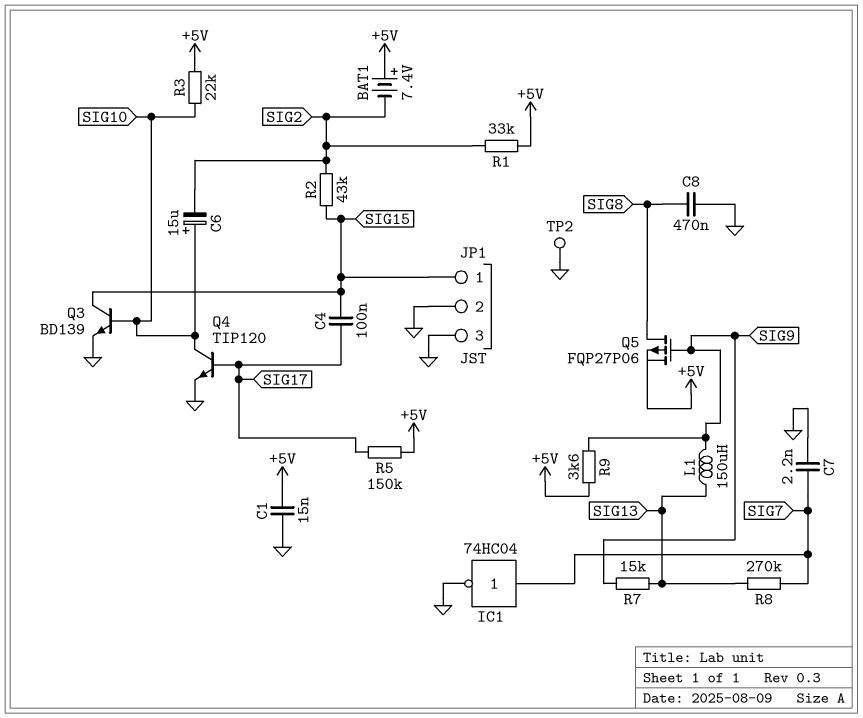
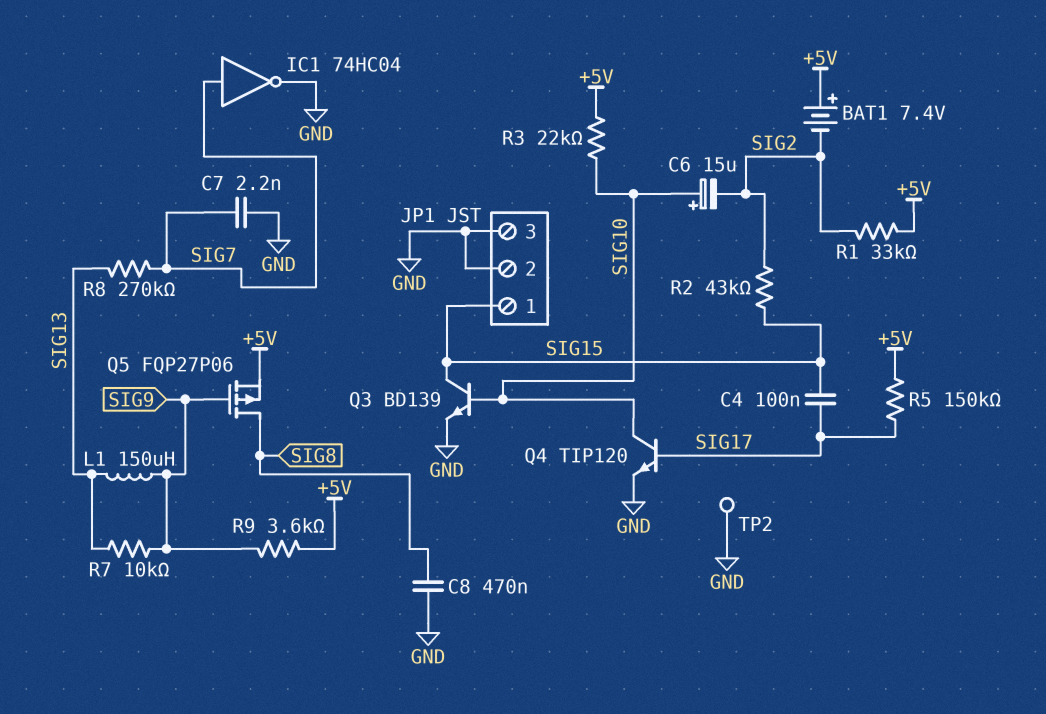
C1: 15nF (+5V, GND) -> none
R7: 15k (SIG9, SIG13) -> 10k (SIG9, SIG13)

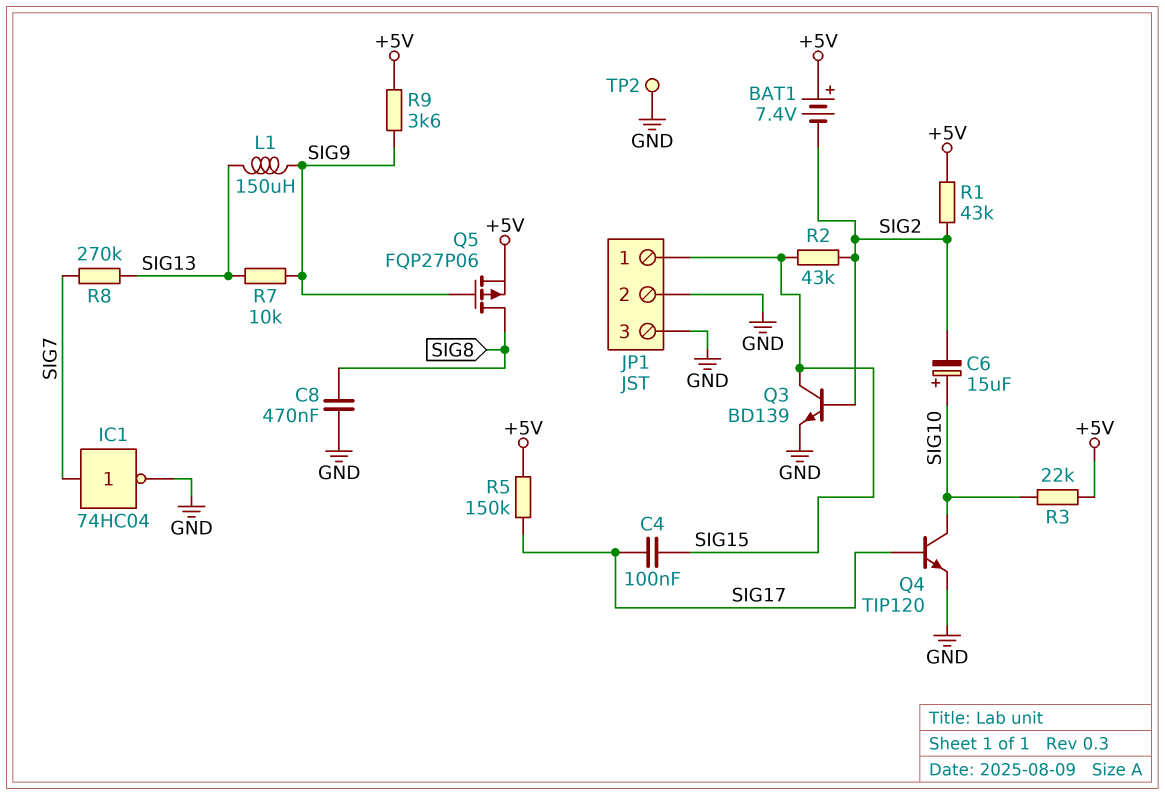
C7: 2.2nF (GND, SIG7) -> none
Q3: NPN BD139 (B SIG10, C SIG15, E GND) -> NPN BD139 (B SIG2, C SIG15, E GND)
R1: 33k (+5V, SIG2) -> 43k (+5V, SIG2)

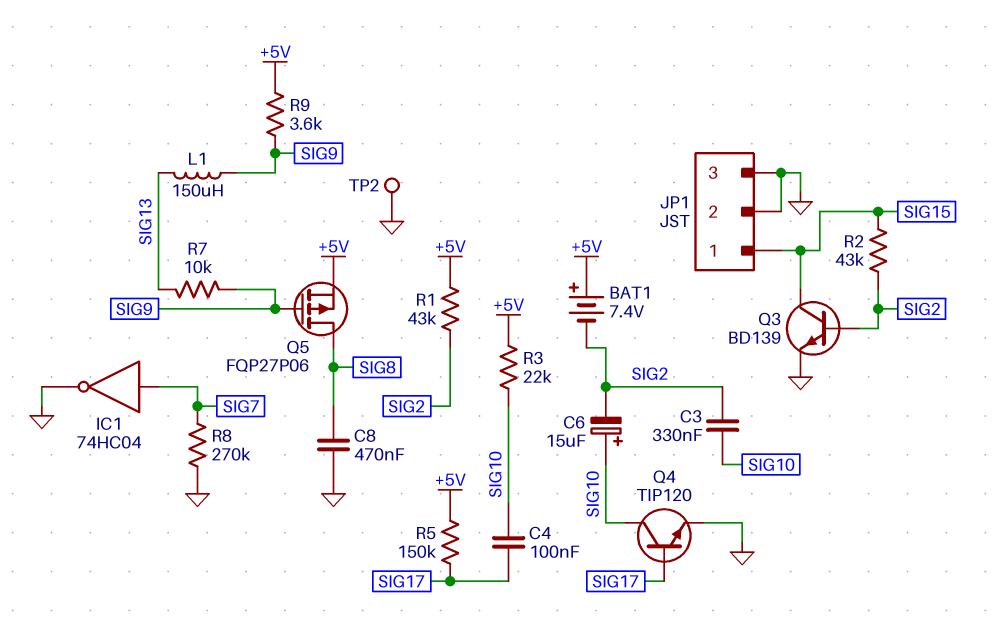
C3: none -> 330nF (SIG2, SIG10)
C4: 100nF (SIG15, SIG17) -> 100nF (SIG10, SIG17)
R8: 270k (SIG7, SIG13) -> 270k (GND, SIG7)

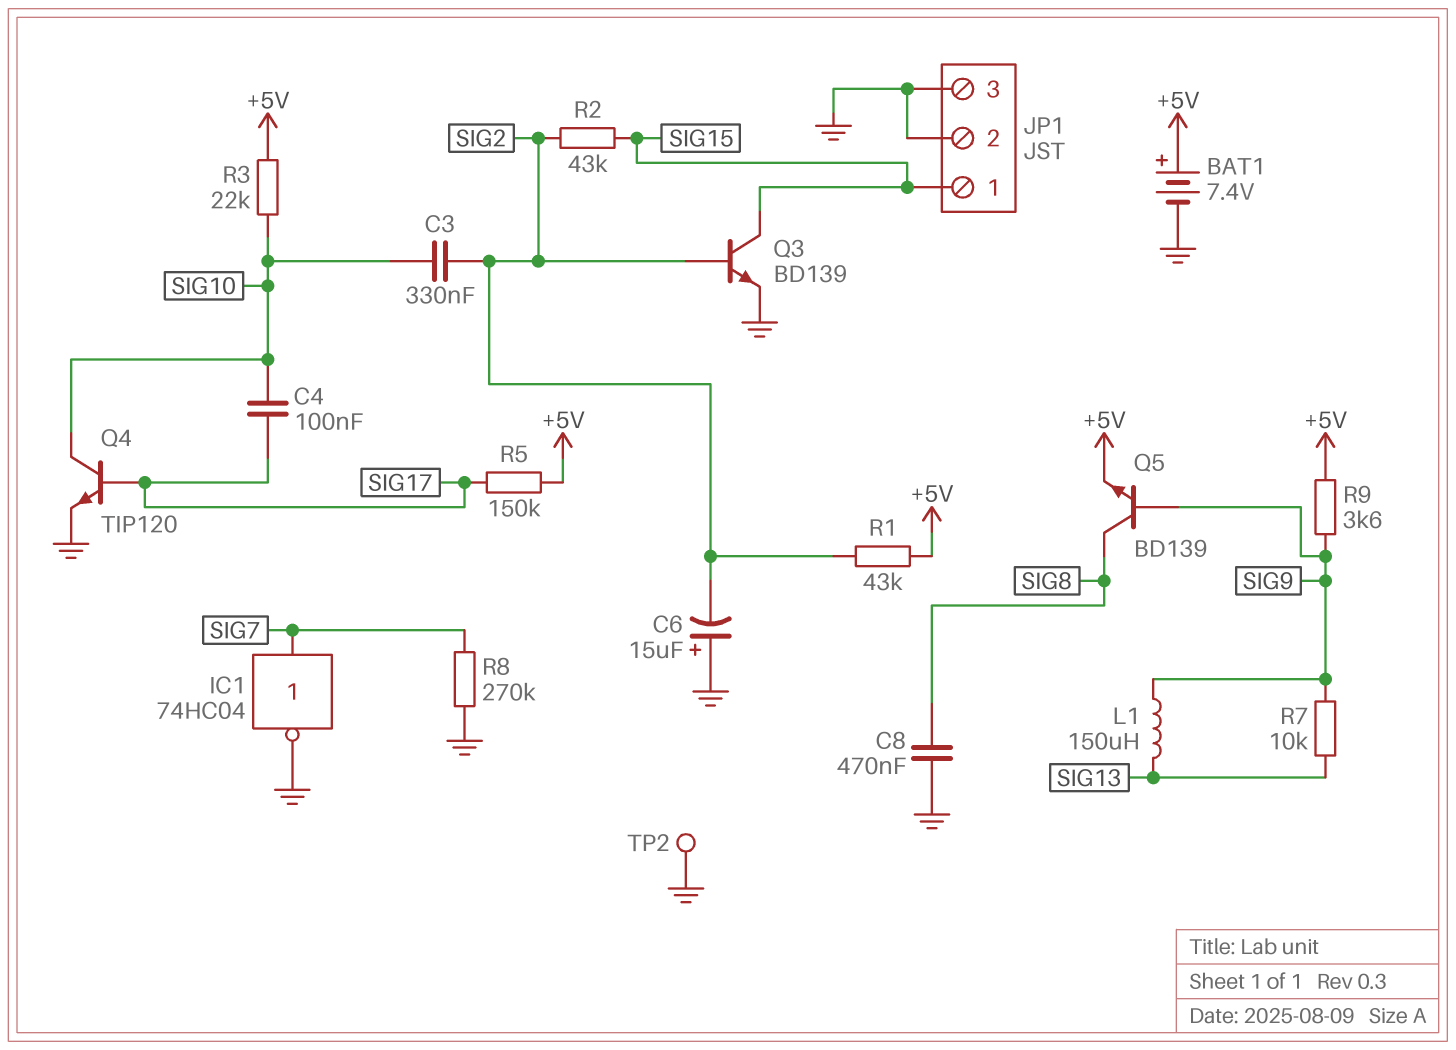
BAT1: 7.4V (plus +5V, minus SIG2) -> 7.4V (plus +5V, minus GND)
C6: 15uF (plus SIG10, minus SIG2) -> 15uF (plus GND, minus SIG2)
Q5: PMOS FQP27P06 (G SIG9, D SIG8, S +5V) -> NPN BD139 (B SIG9, C SIG8, E +5V)

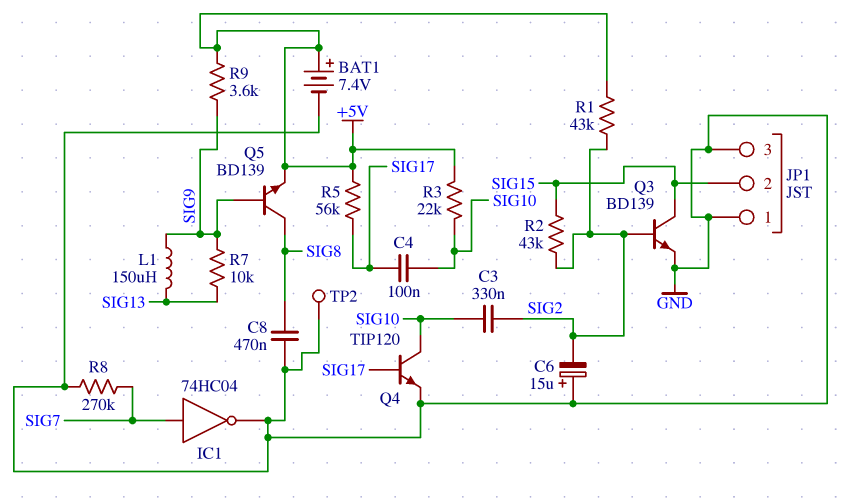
JP1 pin 1: SIG15 -> GND
JP1 pin 2: GND -> SIG15
R5: 150k (+5V, SIG17) -> 56k (+5V, SIG17)

